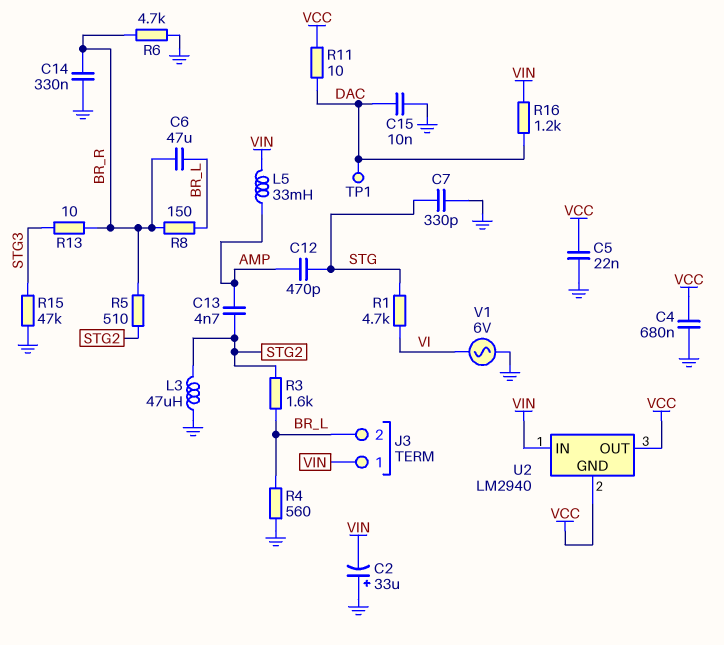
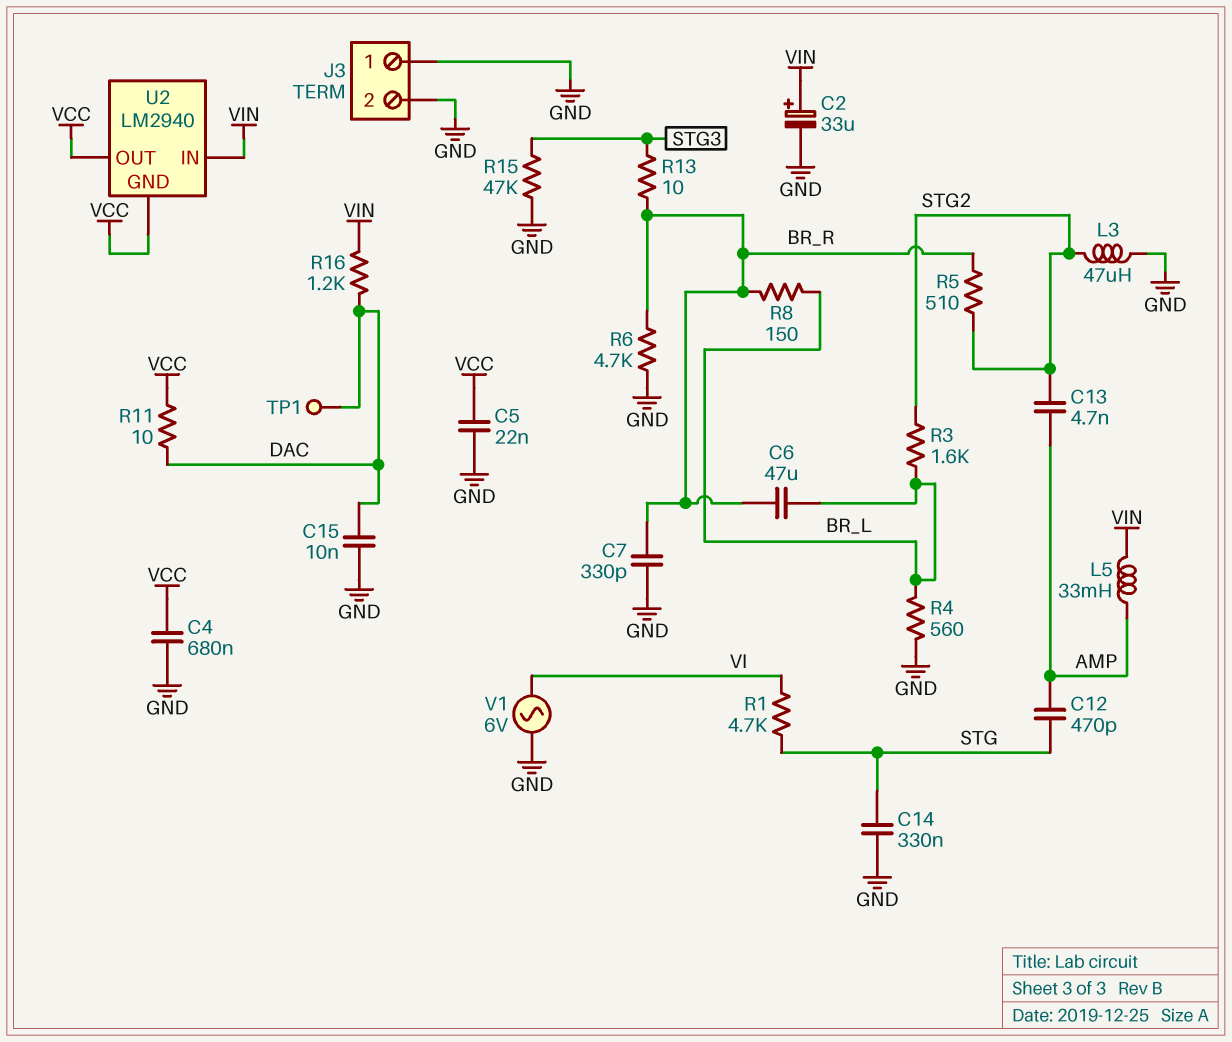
C2: 33uF (plus GND, minus VIN) -> 33uF (plus VIN, minus GND)
C7: 330pF (GND, STG) -> 330pF (BR_R, GND)
C14: 330nF (BR_R, GND) -> 330nF (GND, STG)
J3 pin 1: VIN -> GND
J3 pin 2: BR_L -> GND

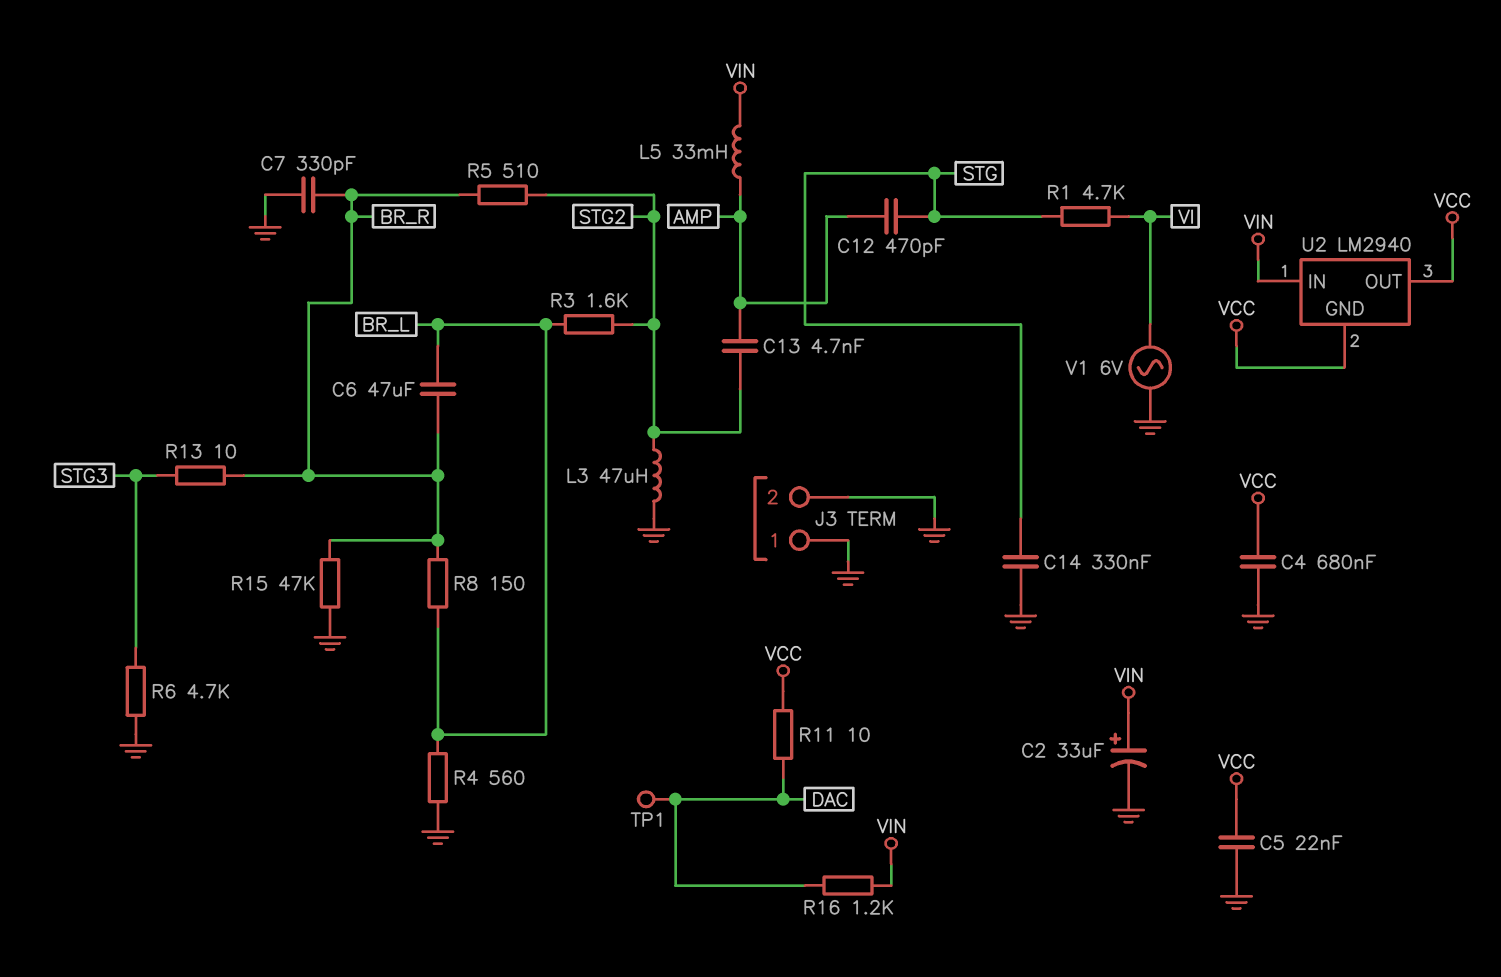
C15: 10nF (DAC, GND) -> none
R6: 4.7k (BR_R, GND) -> 4.7k (GND, STG3)
R15: 47k (GND, STG3) -> 47k (BR_R, GND)

